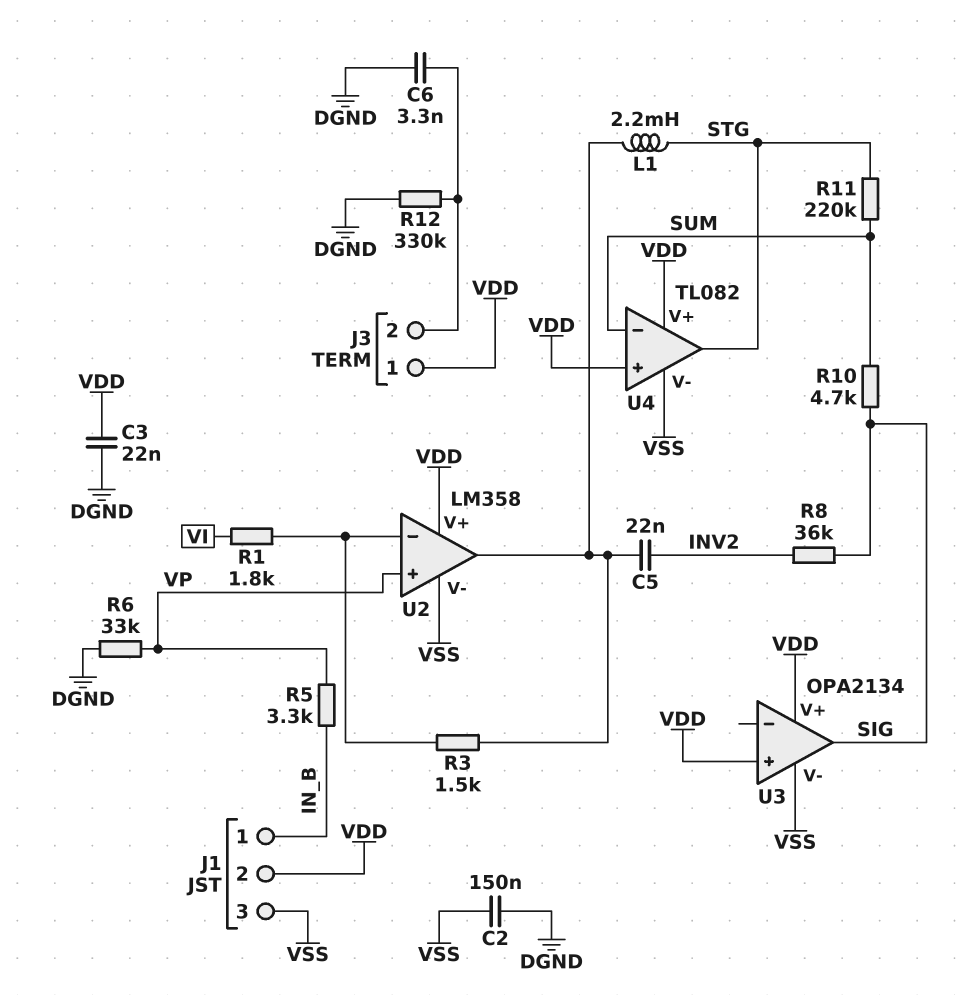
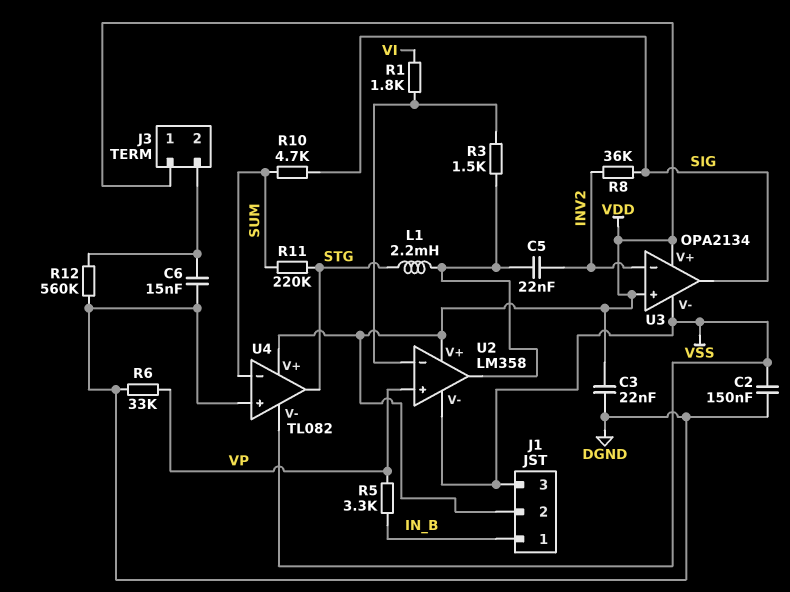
C6: 3.3nF (DGND, J3/2) -> 15nF (DGND, J3/2)
R12: 330k (DGND, J3/2) -> 560k (DGND, J3/2)
U3 pin in-: none -> INV2
U4 pin in+: VDD -> DGND

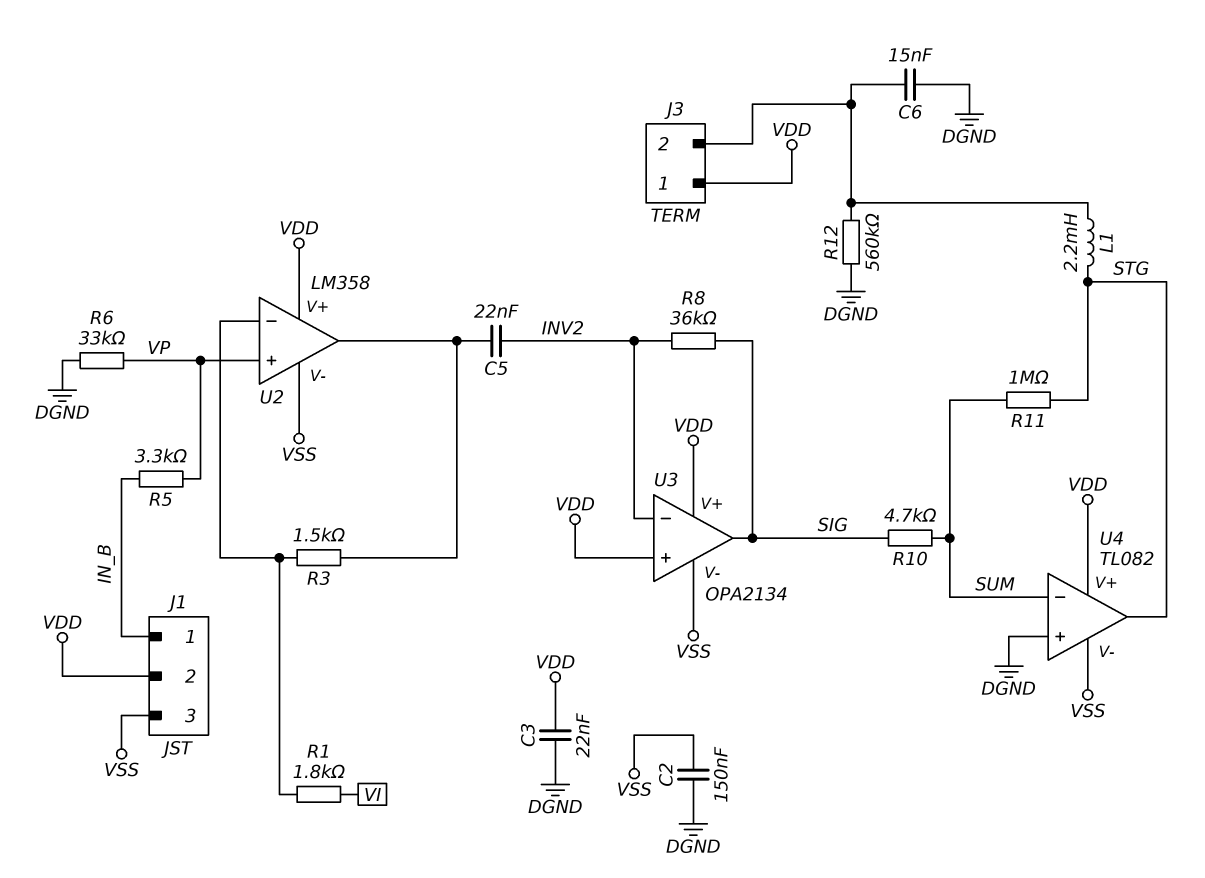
L1: 2.2mH (STG, U2/out) -> 2.2mH (J3/2, STG)
R11: 220k (STG, SUM) -> 1M (STG, SUM)

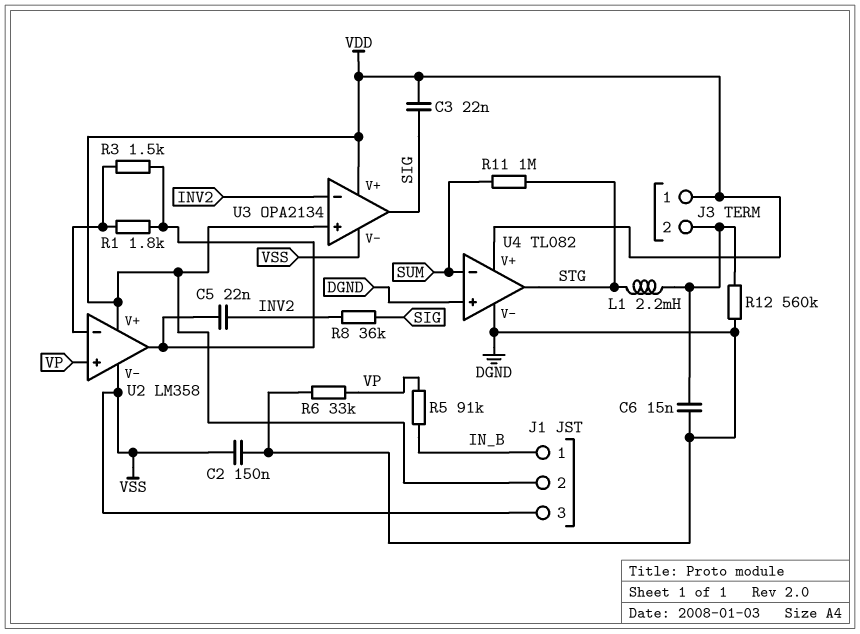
C3: 22nF (DGND, VDD) -> 22nF (SIG, VDD)
R1: 1.8k (U2/in-, VI) -> 1.8k (U2/in-, U2/out)
R5: 3.3k (IN_B, VP) -> 91k (IN_B, VP)
R10: 4.7k (SIG, SUM) -> none
U4 pin V-: VSS -> DGND

